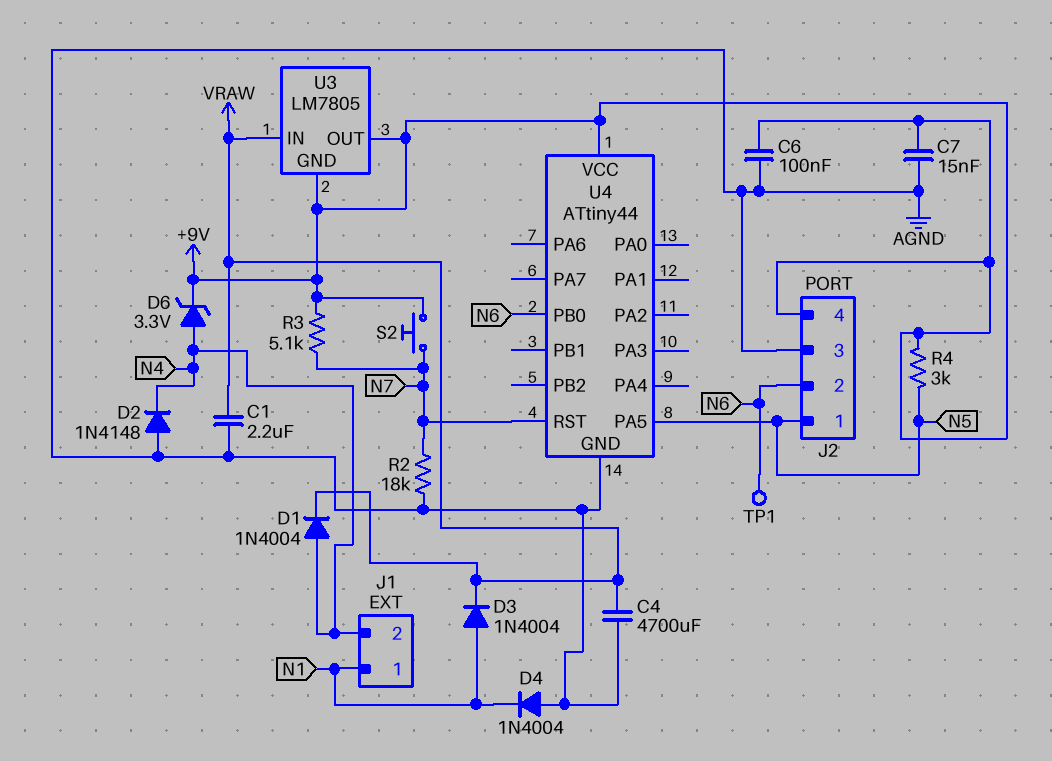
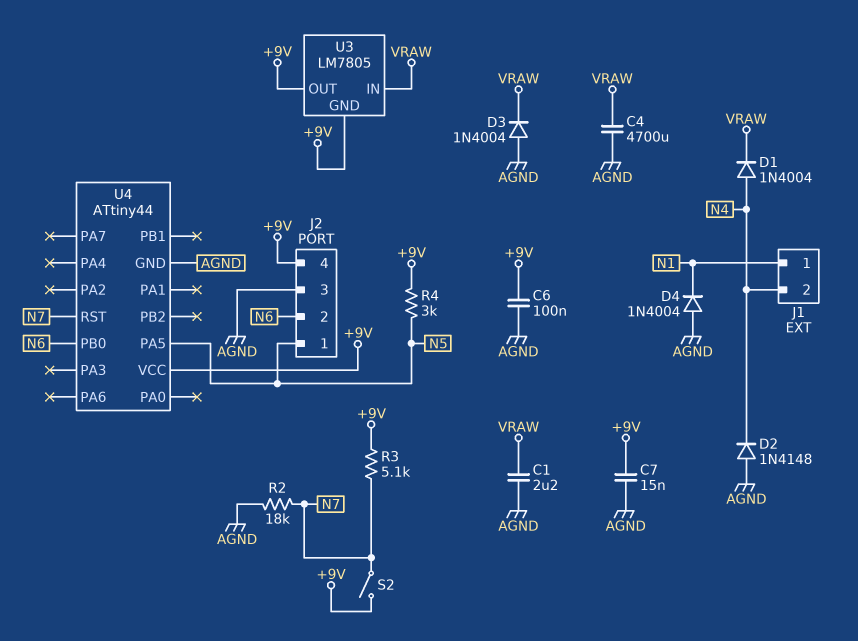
D3: diode 1N4004 (A N1, K VRAW) -> diode 1N4004 (A AGND, K VRAW)
D6: zener 3.3V (A N4, K +9V) -> none
S2: button (+9V, N7) -> switch (+9V, N7)
TP1: test point (N6) -> none

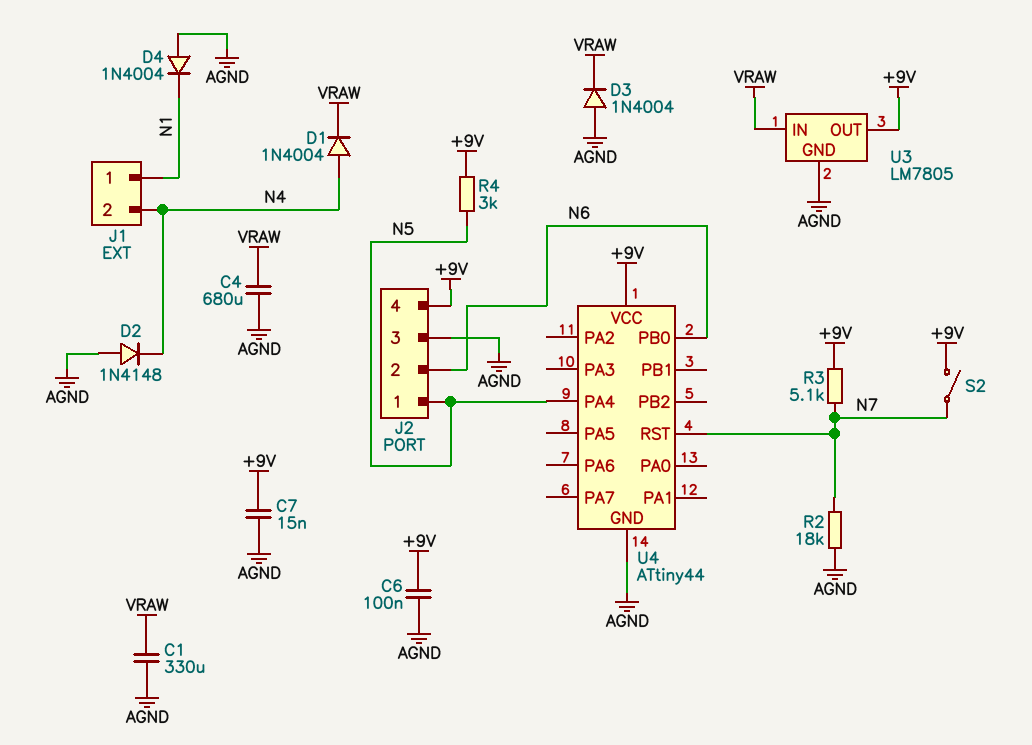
C1: 2.2uF (AGND, VRAW) -> 330uF (AGND, VRAW)
C4: 4700uF (AGND, VRAW) -> 680uF (AGND, VRAW)
U3 pin GND: +9V -> AGND
U4 pin PA4: none -> N5
U4 pin PA5: N5 -> none

